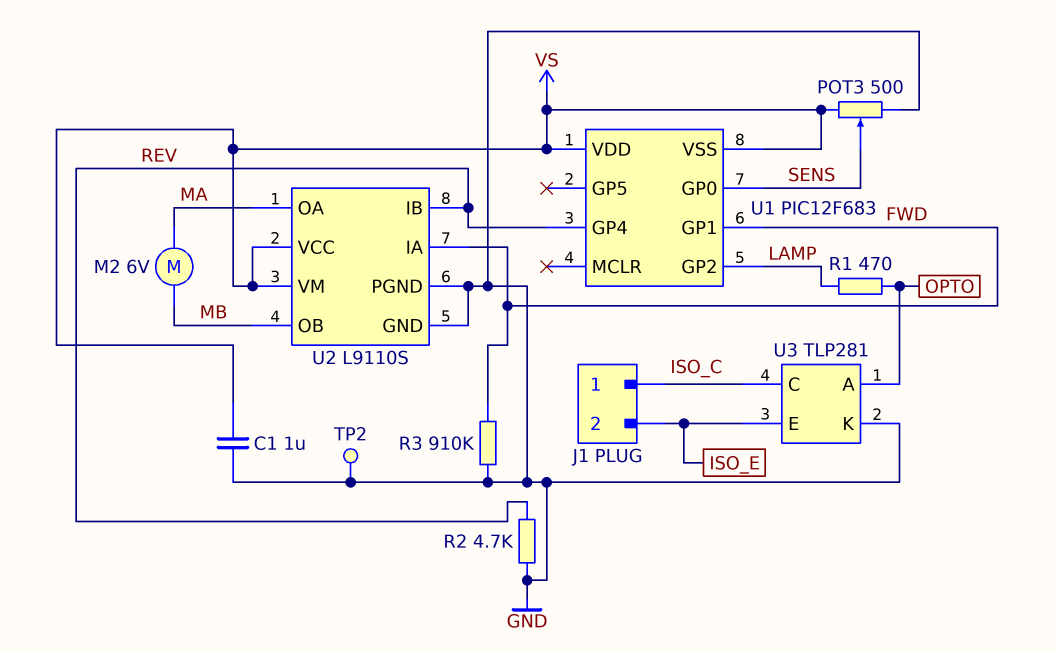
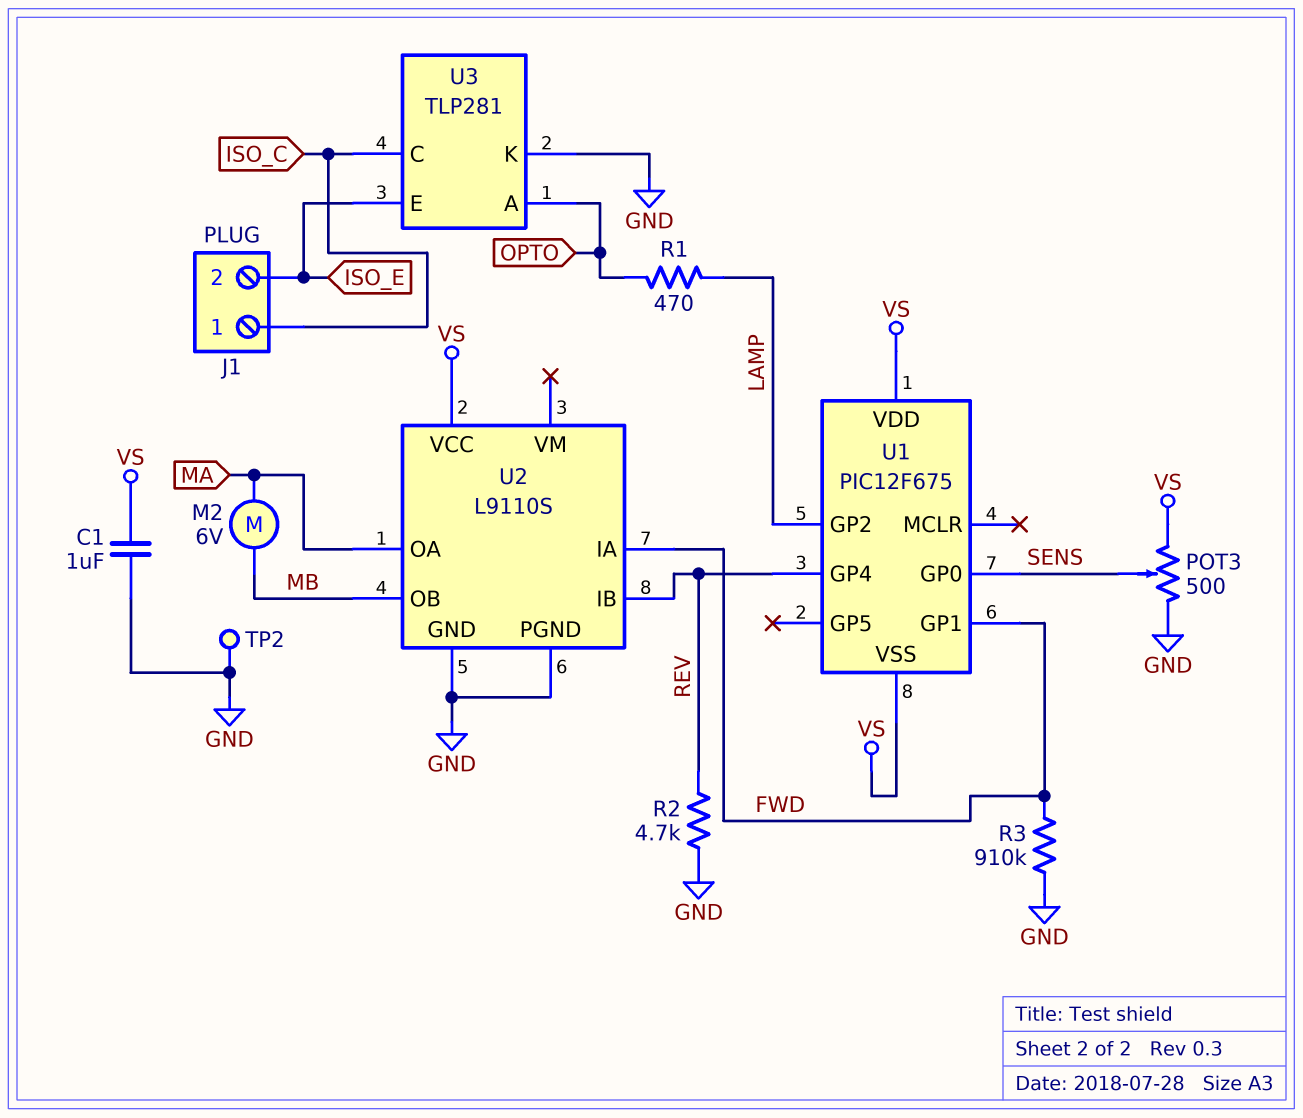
U1: PIC12F683 -> PIC12F675
U2 pin VM: VS -> none

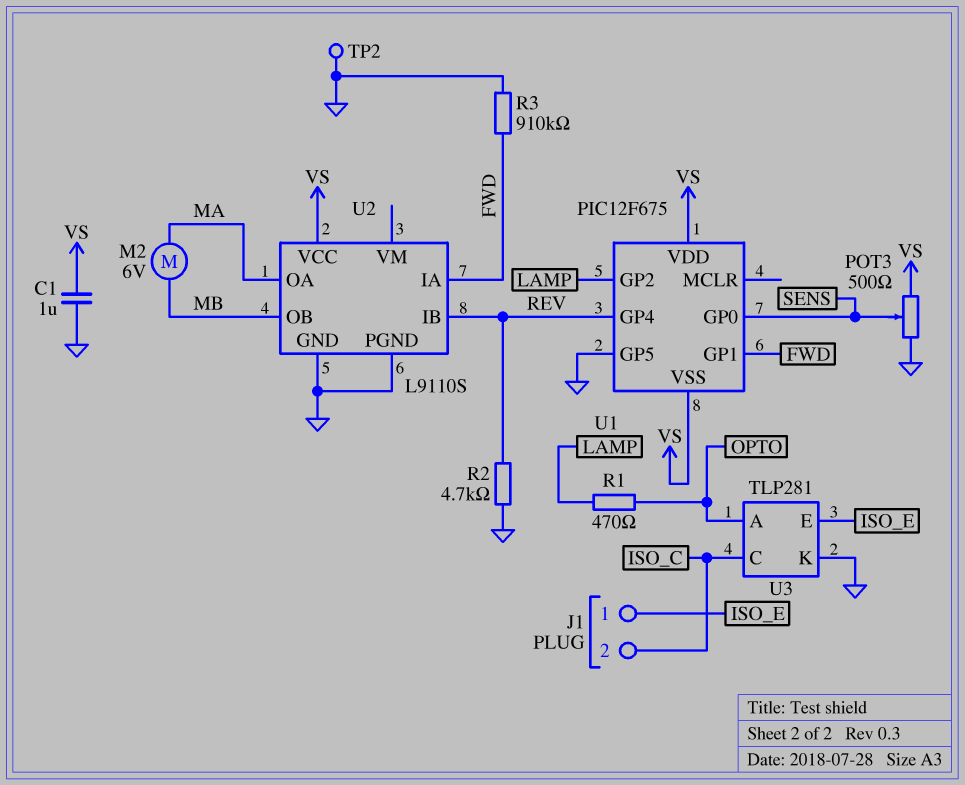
J1 pin 1: ISO_C -> ISO_E
J1 pin 2: ISO_E -> ISO_C
U1 pin GP5: none -> GND

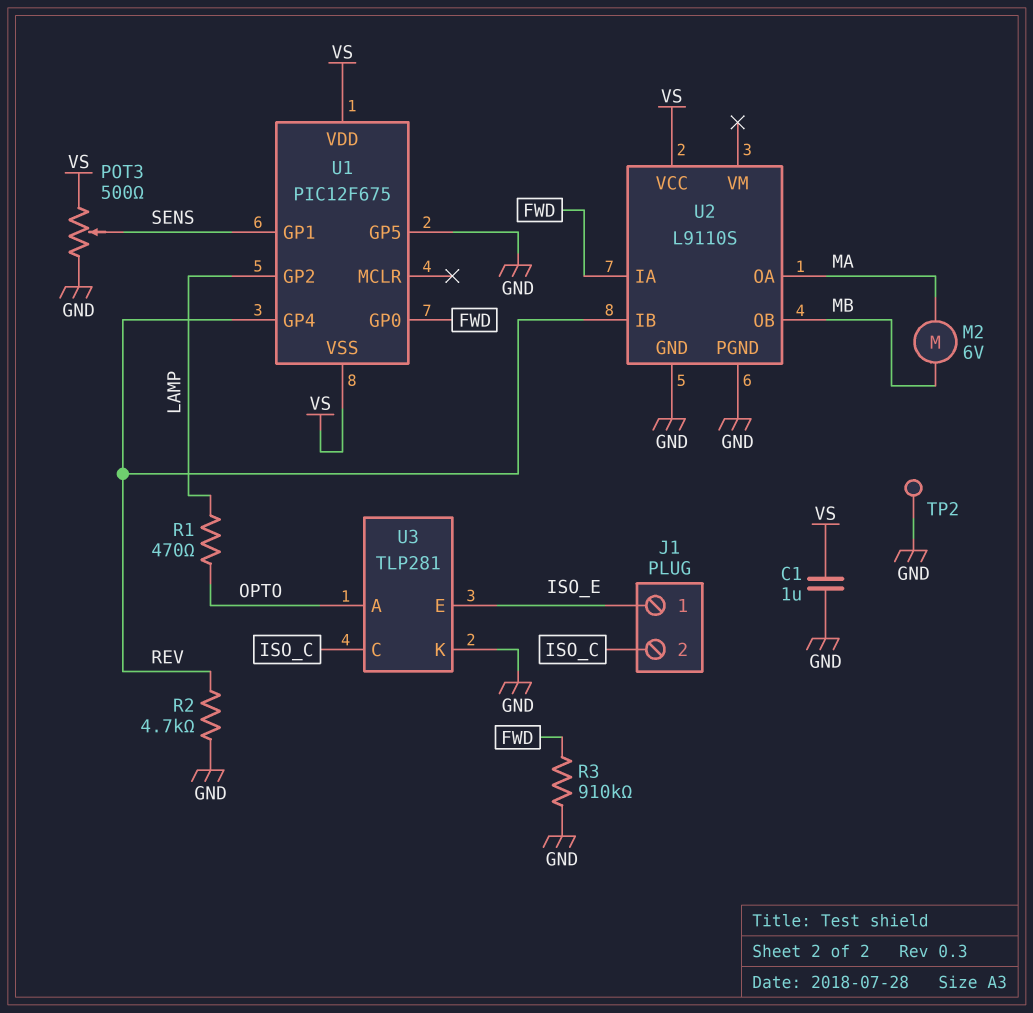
U1 pin GP0: SENS -> FWD
U1 pin GP1: FWD -> SENS

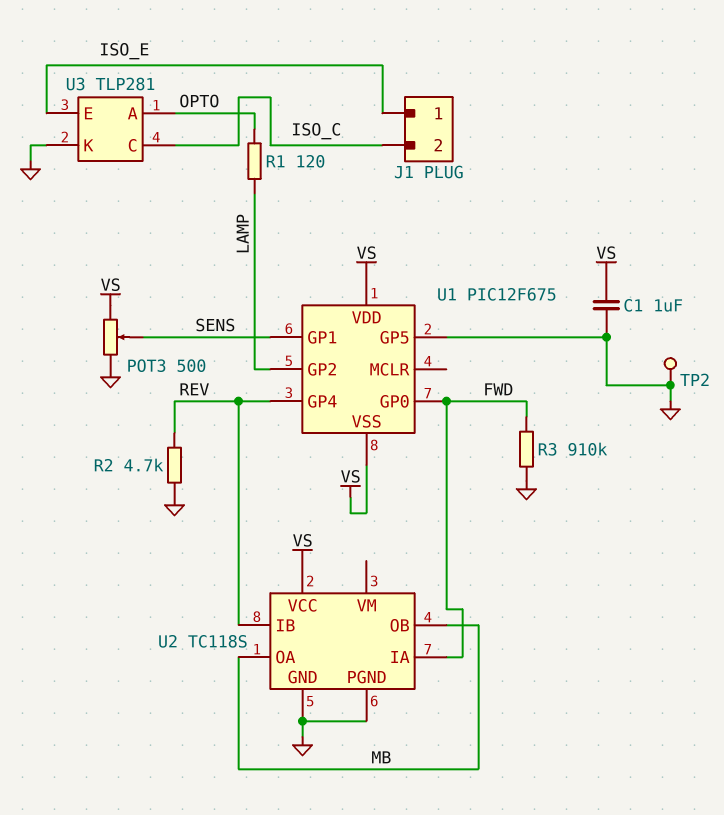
M2: motor 6V (MA, MB) -> none
R1: 470 (LAMP, OPTO) -> 120 (LAMP, OPTO)
U2: L9110S -> TC118S
U2 pin OA: MA -> MB

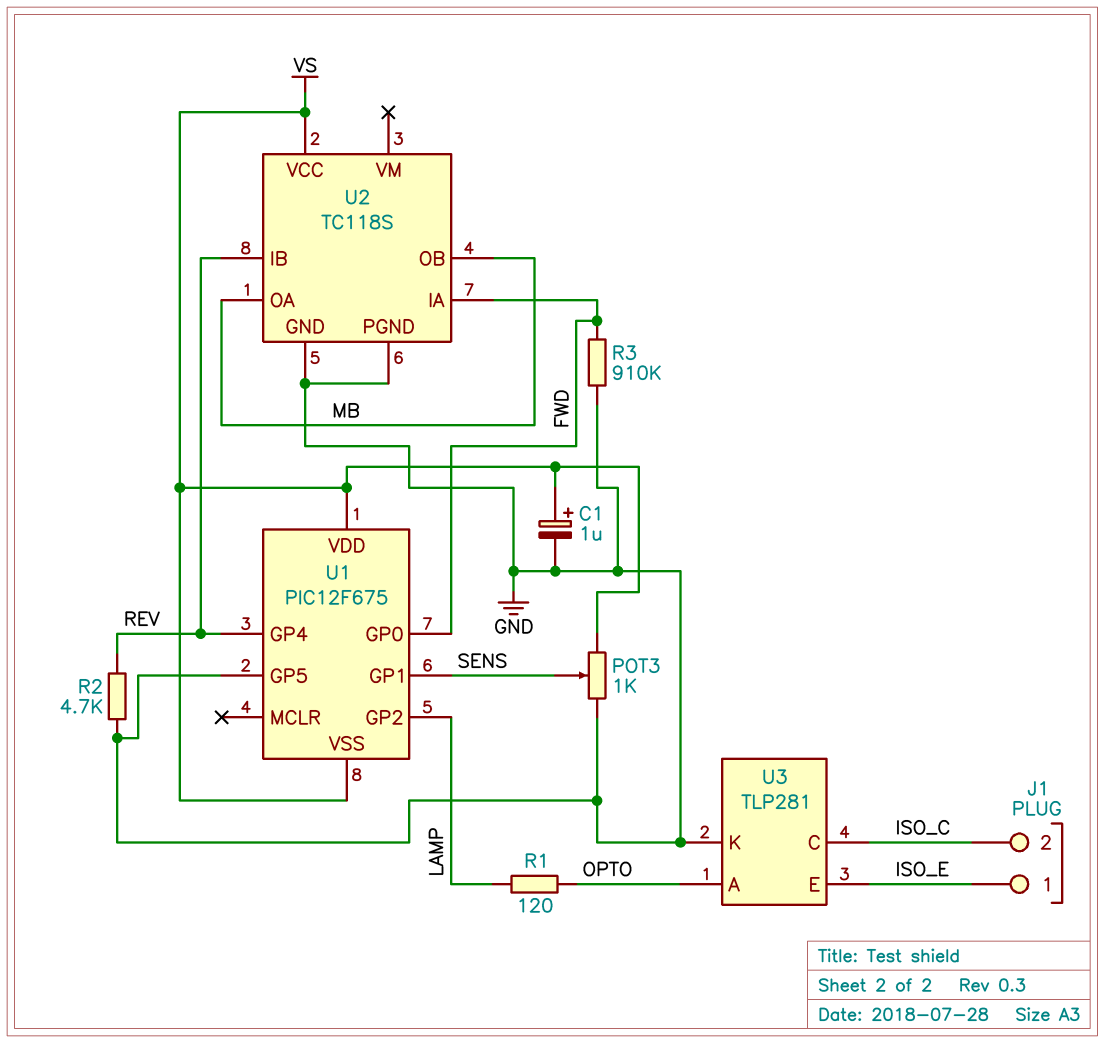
C1: 1uF (GND, VS) -> 1uF (plus VS, minus GND)
POT3: 500 (GND, VS, wiper SENS) -> 1k (GND, VS, wiper SENS)
TP2: test point (GND) -> none

